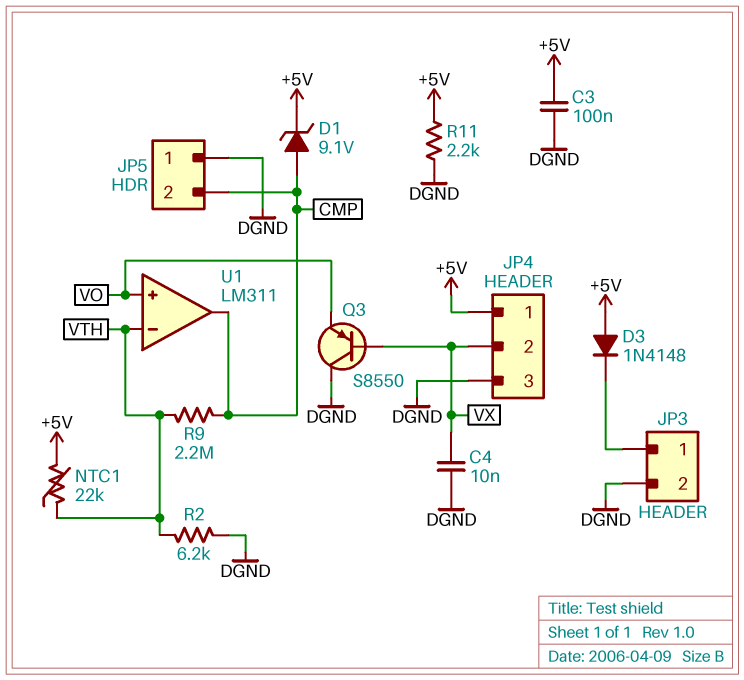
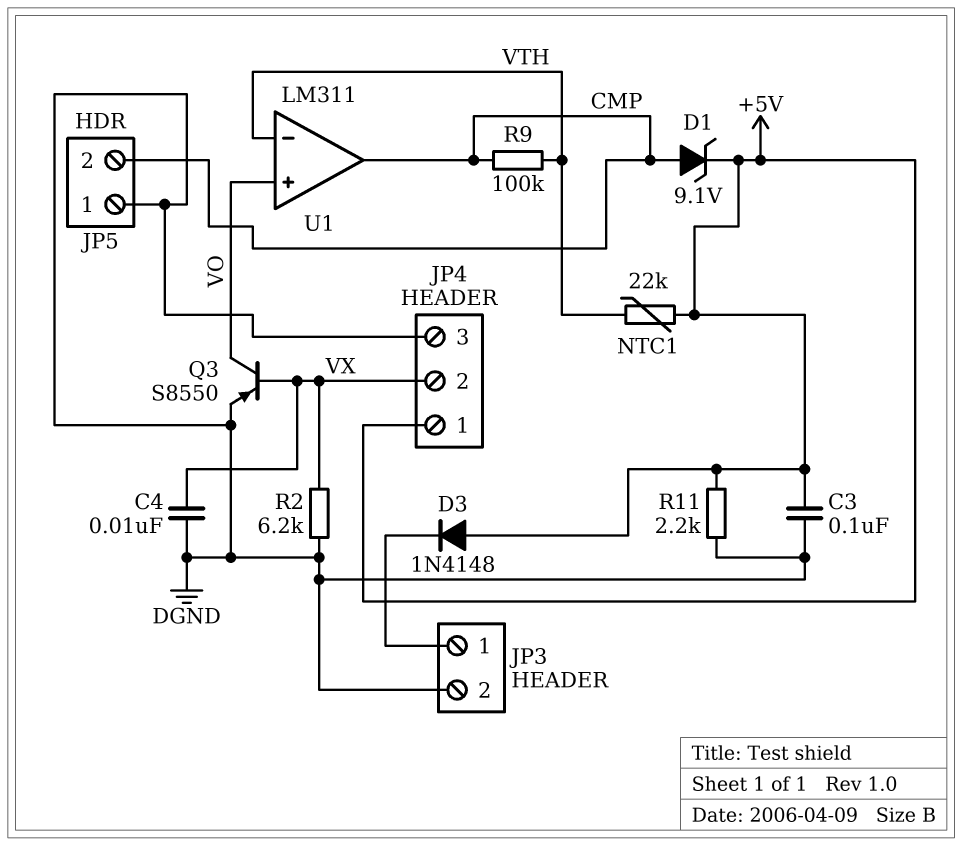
Q3: PNP S8550 (B VX, C DGND, E VO) -> PNP S8550 (B VX, C VO, E DGND)
R2: 6.2k (DGND, VTH) -> 6.2k (DGND, VX)
R9: 2.2M (CMP, VTH) -> 100k (CMP, VTH)

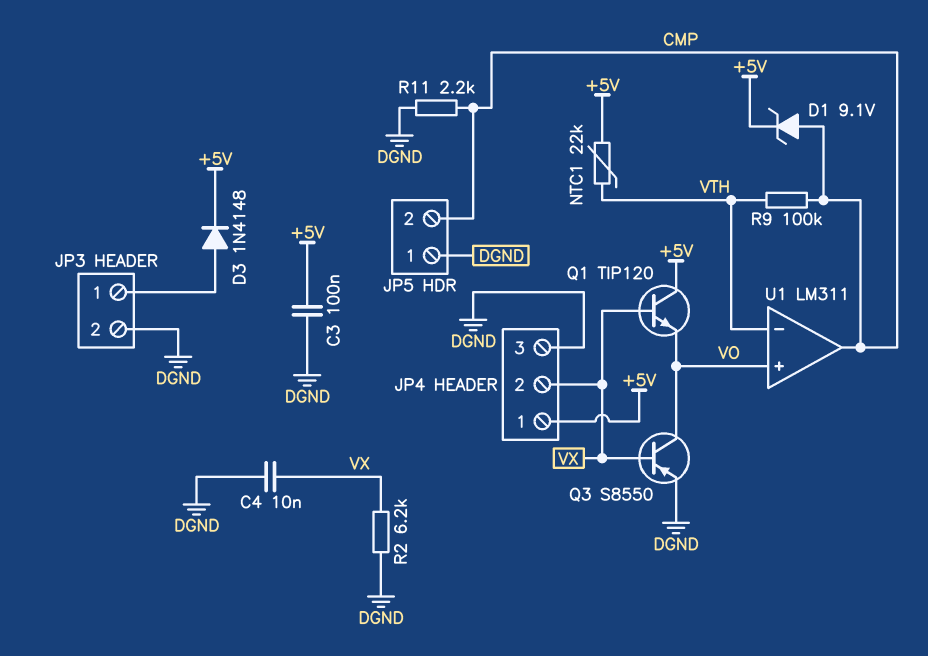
D3: diode 1N4148 (A +5V, K JP3/1) -> diode 1N4148 (A JP3/1, K +5V)
Q1: none -> NPN TIP120 (B VX, C +5V, E VO)
R11: 2.2k (+5V, DGND) -> 2.2k (CMP, DGND)

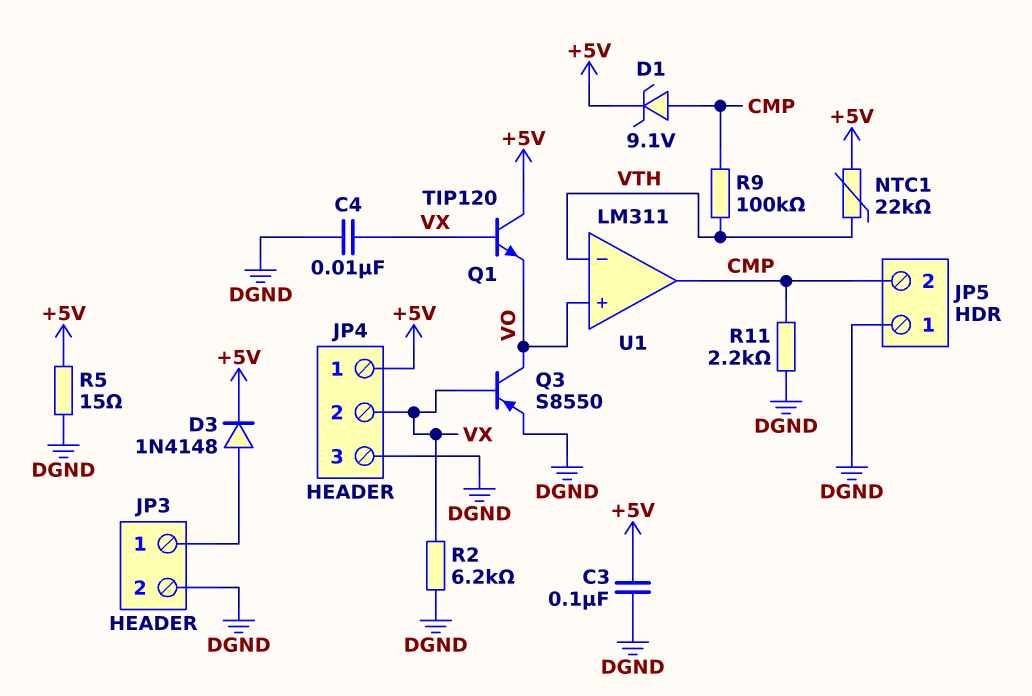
R5: none -> 15 (+5V, DGND)

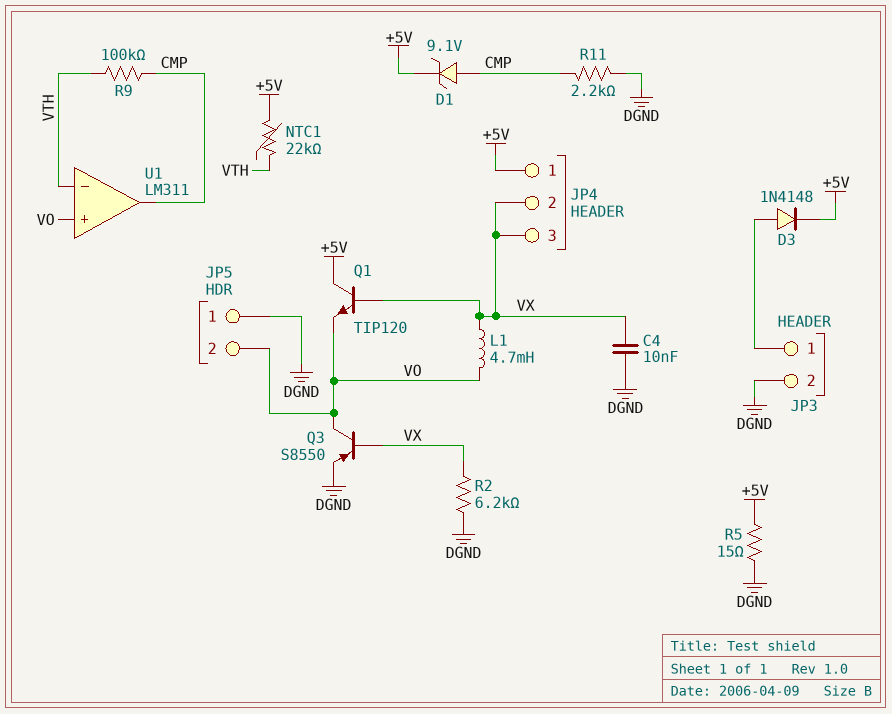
C3: 100nF (+5V, DGND) -> none
JP4 pin 3: DGND -> VX
JP5 pin 2: CMP -> VO
L1: none -> 4.7mH (VO, VX)

